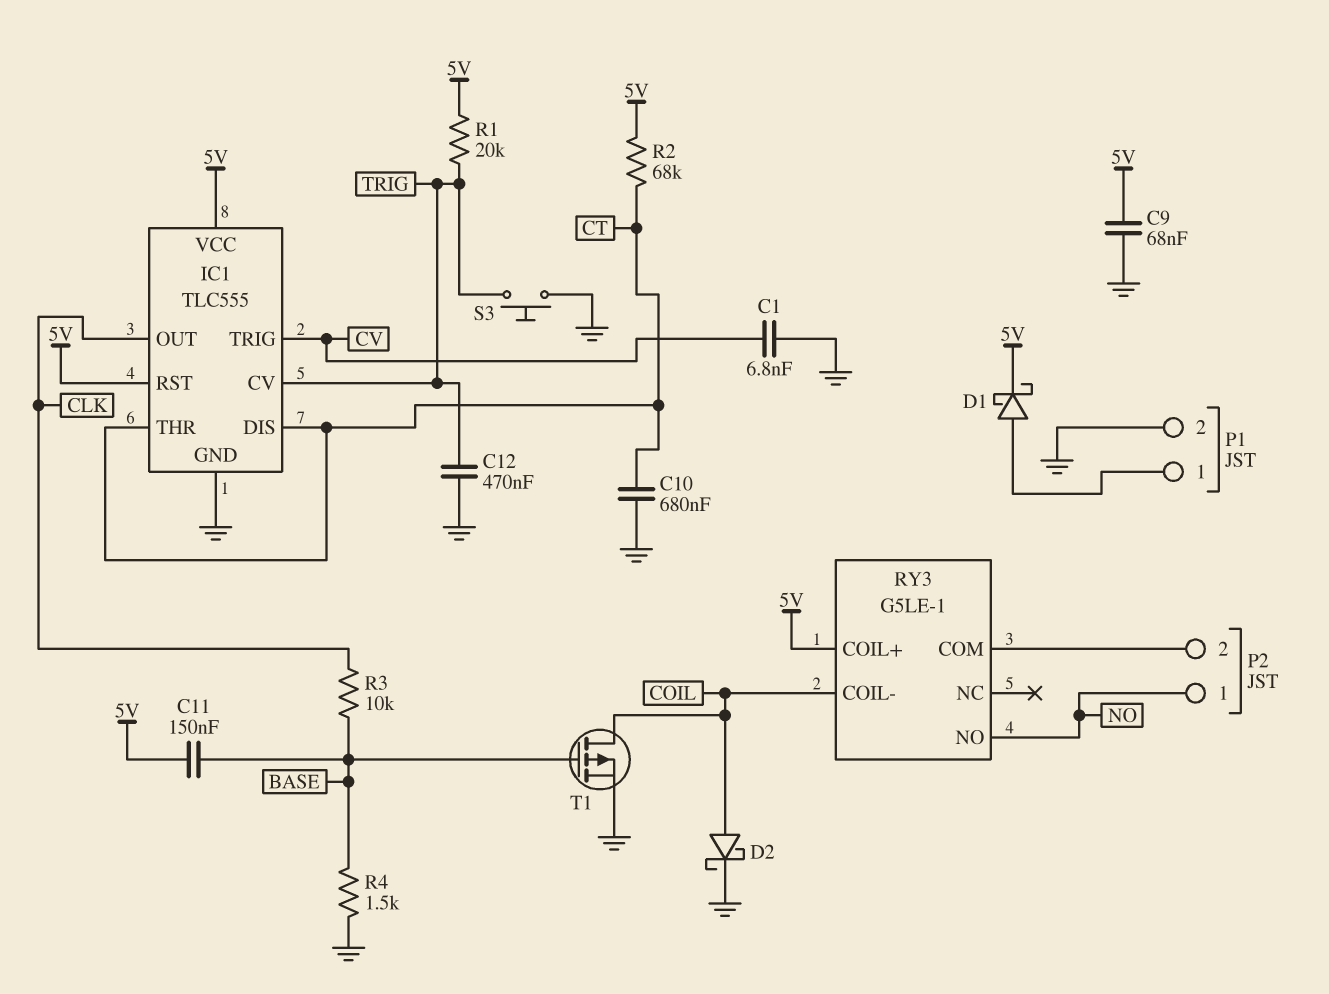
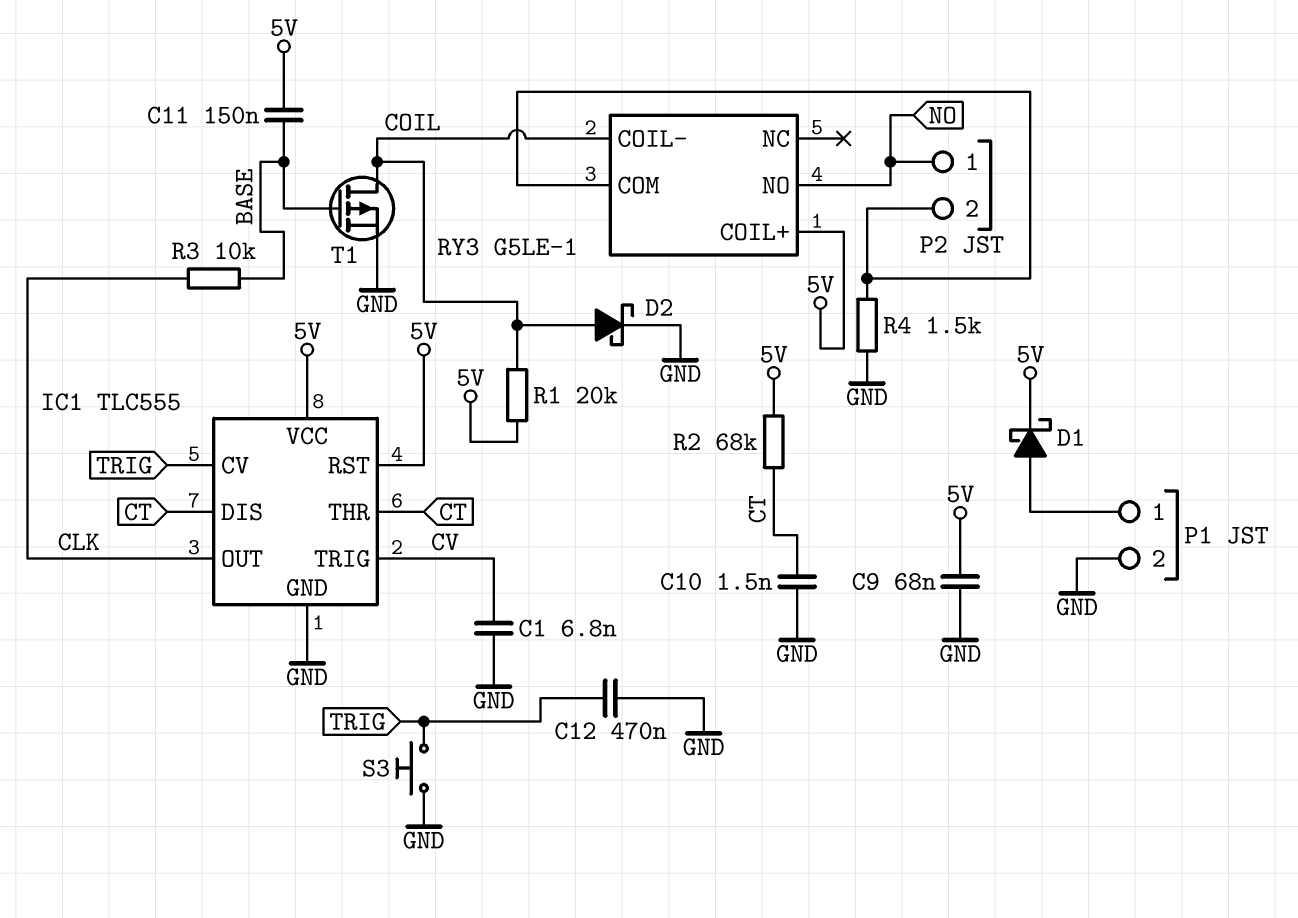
C10: 680nF (CT, GND) -> 1.5nF (CT, GND)
R1: 20k (5V, TRIG) -> 20k (5V, COIL)
R4: 1.5k (BASE, GND) -> 1.5k (GND, P2/2)

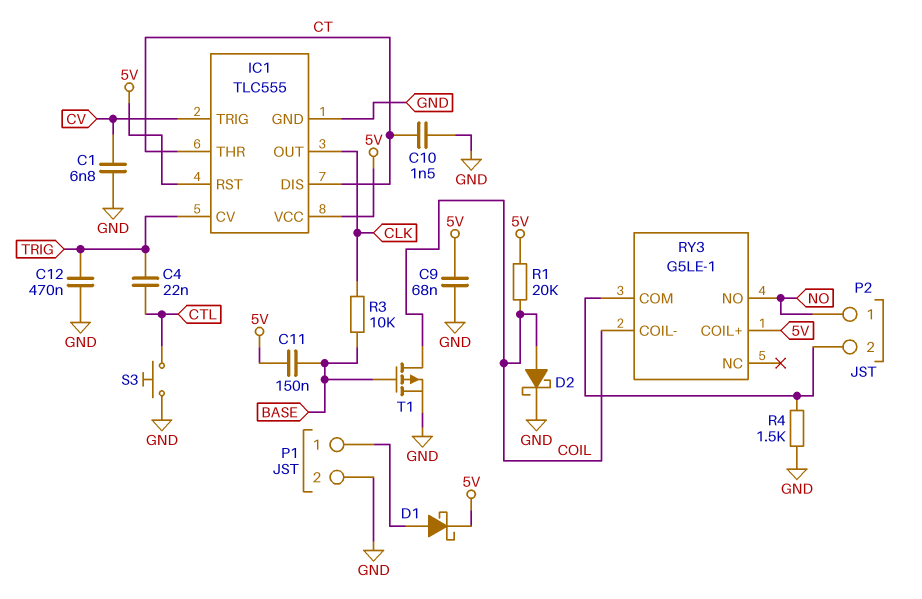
C4: none -> 22nF (CTL, TRIG)
R2: 68k (5V, CT) -> none
S3: button (GND, TRIG) -> button (CTL, GND)

